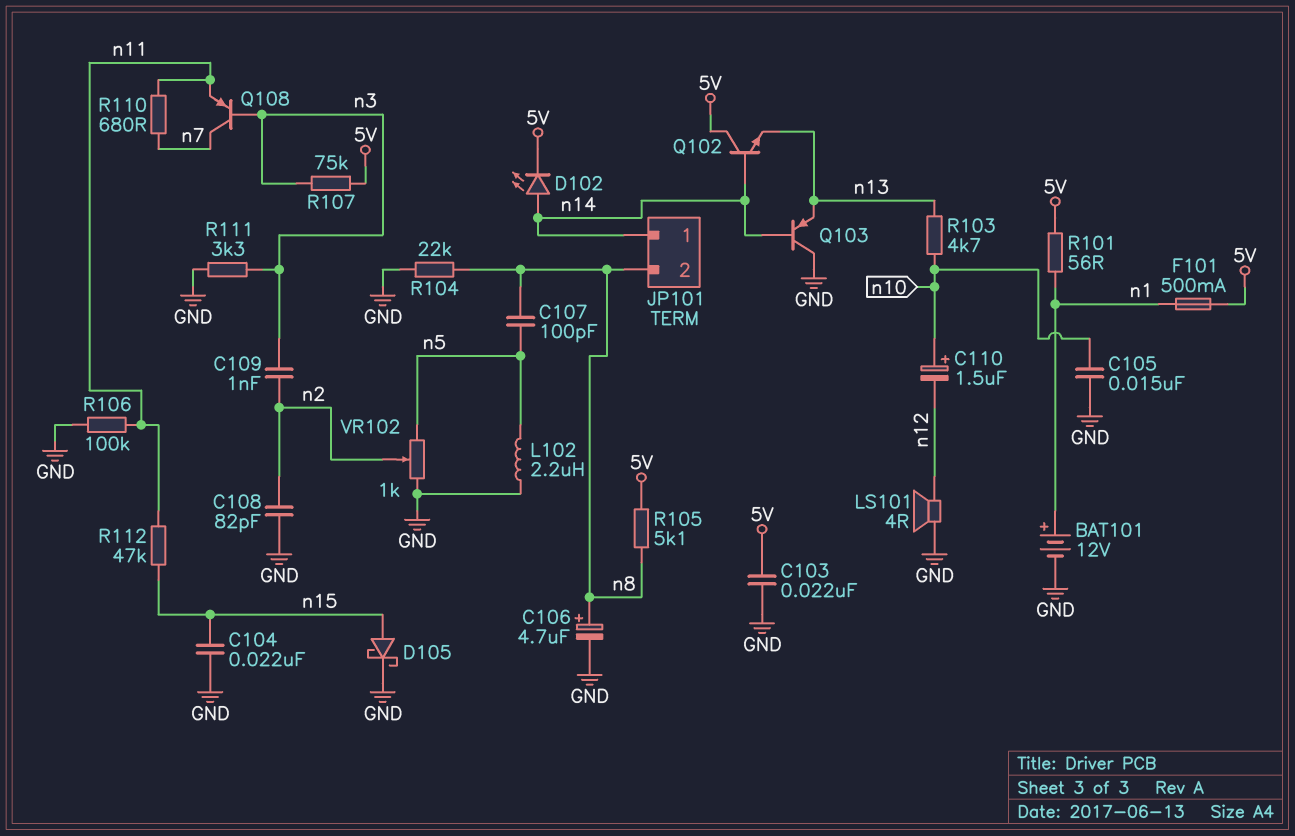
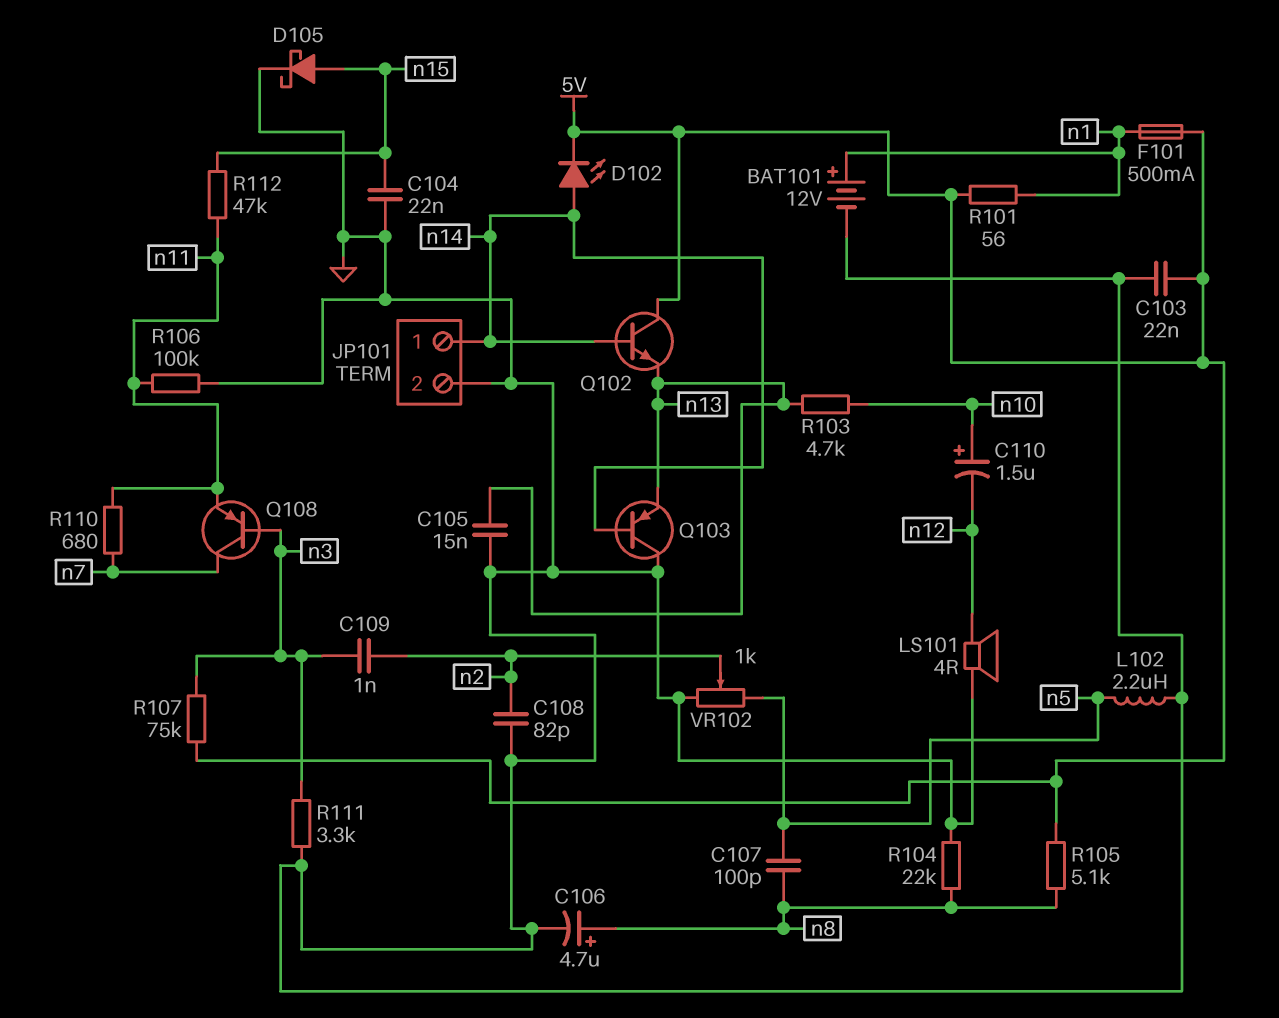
C105: 15nF (GND, n10) -> 15nF (GND, n13)
JP101 pin 2: n8 -> GND

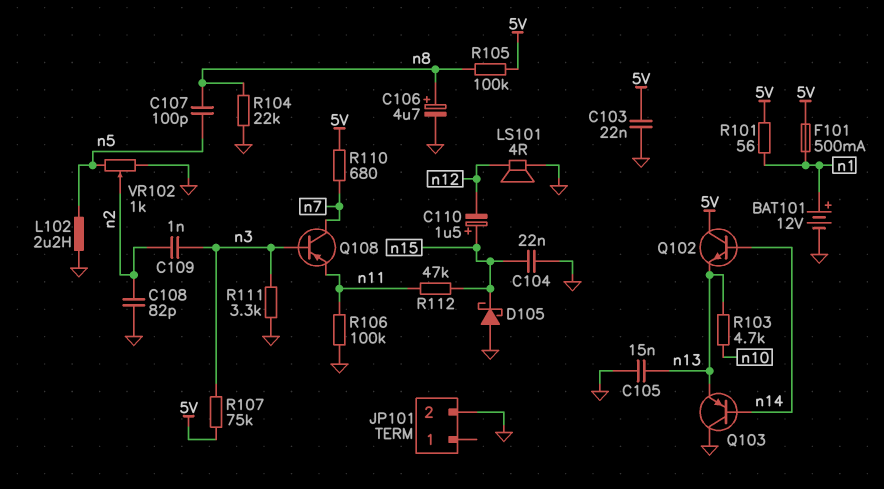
C110: 1.5uF (plus n10, minus n12) -> 1.5uF (plus n15, minus n12)
D102: LED (A n14, K 5V) -> none
D105: schottky (A n15, K GND) -> schottky (A GND, K n15)
JP101 pin 1: n14 -> none
R105: 5.1k (5V, n8) -> 100k (5V, n8)
R110: 680 (n7, n11) -> 680 (5V, n7)

